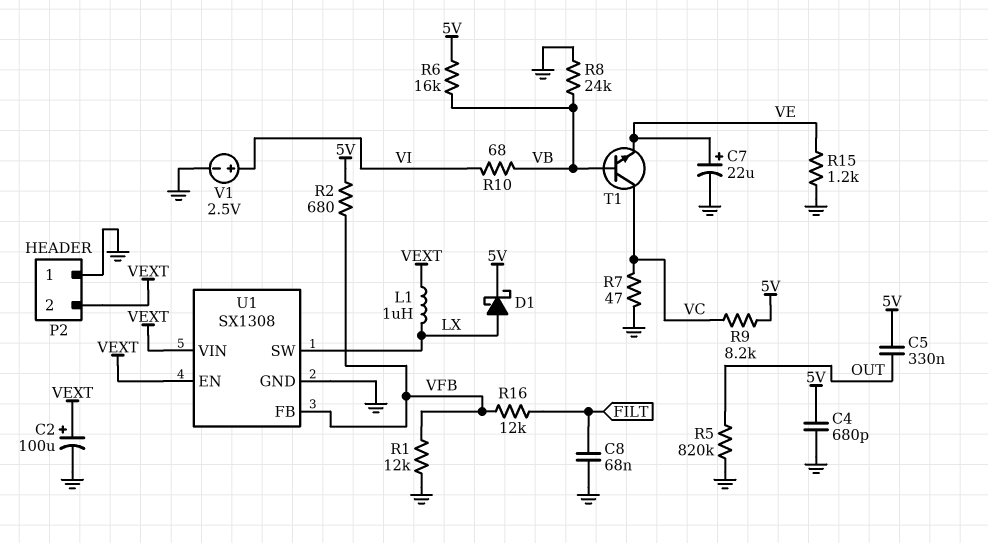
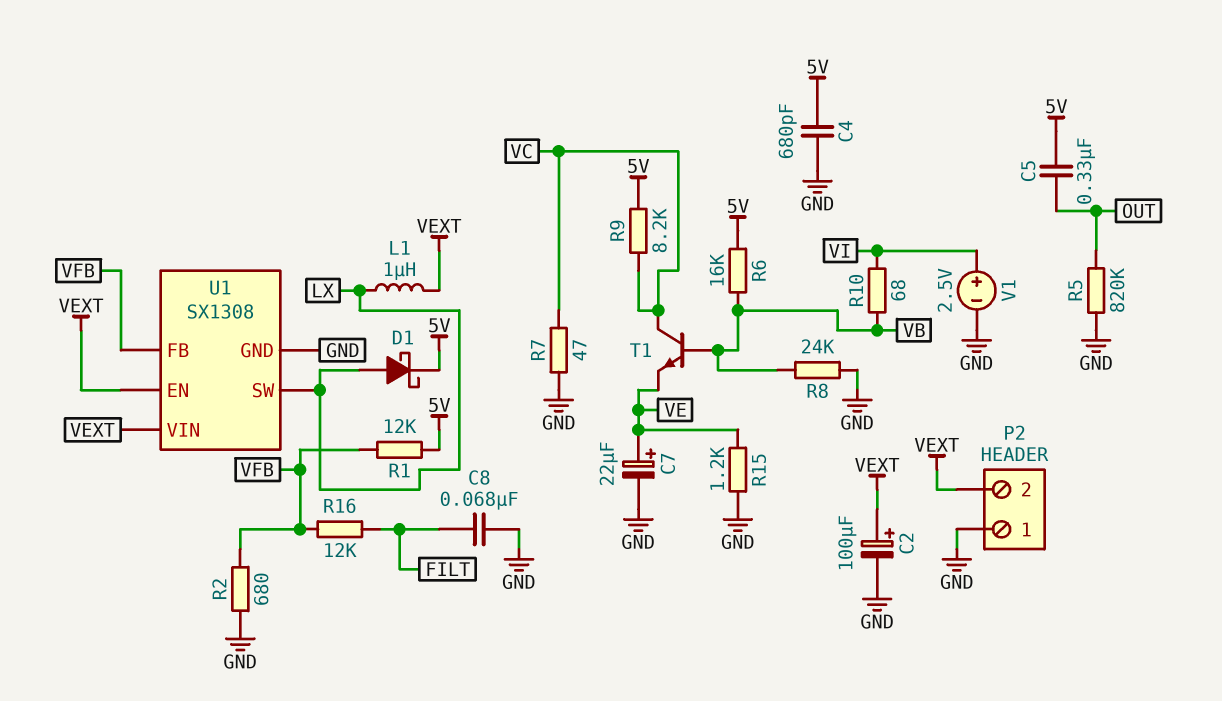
R1: 12k (GND, VFB) -> 12k (5V, VFB)
R2: 680 (5V, VFB) -> 680 (GND, VFB)

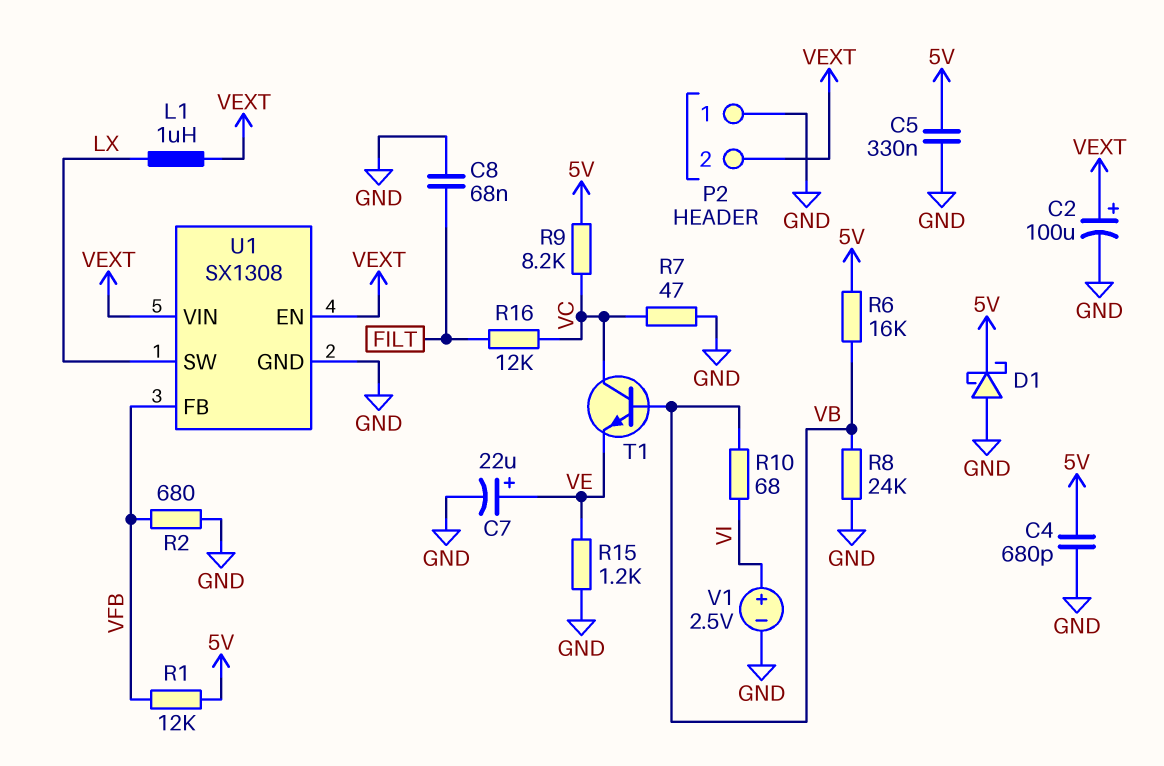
C5: 330nF (5V, OUT) -> 330nF (5V, GND)
D1: schottky (A LX, K 5V) -> schottky (A GND, K 5V)
R5: 820k (GND, OUT) -> none
R16: 12k (FILT, VFB) -> 12k (FILT, VC)

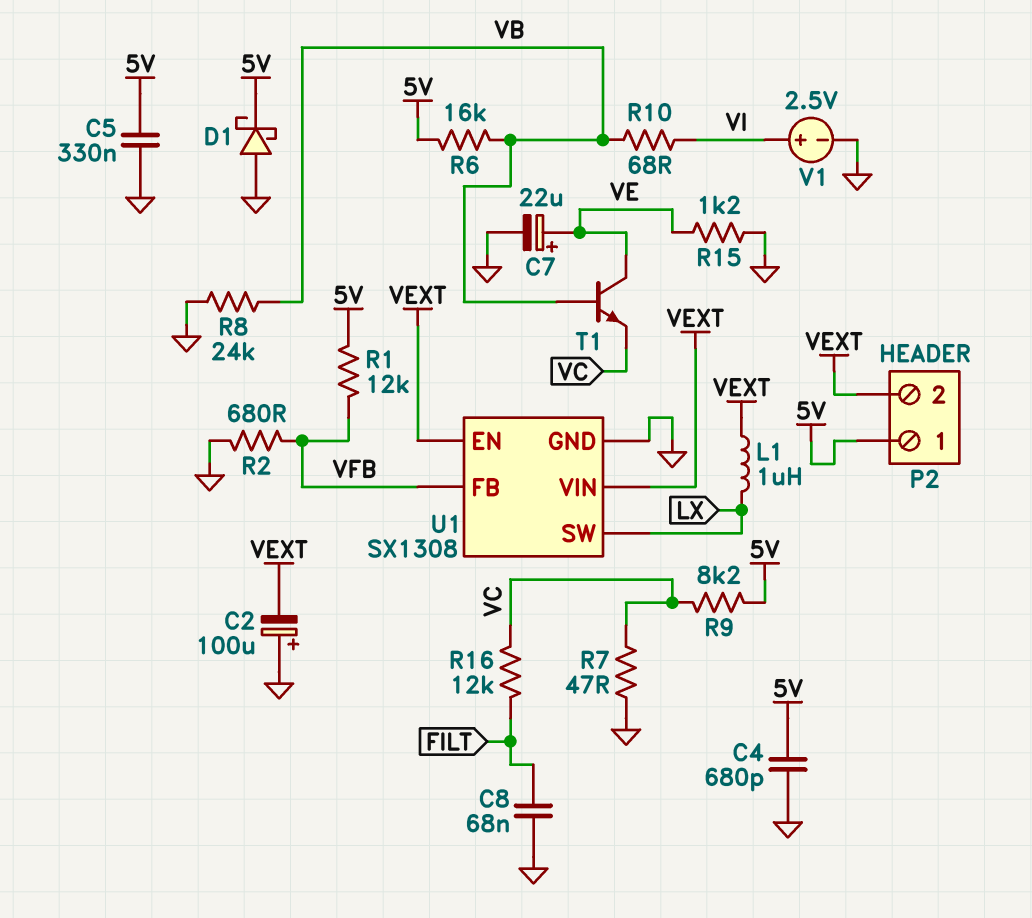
C2: 100uF (plus VEXT, minus GND) -> 100uF (plus GND, minus VEXT)
P2 pin 1: GND -> 5V
T1: NPN (B VB, C VC, E VE) -> NPN (B VB, C VE, E VC)

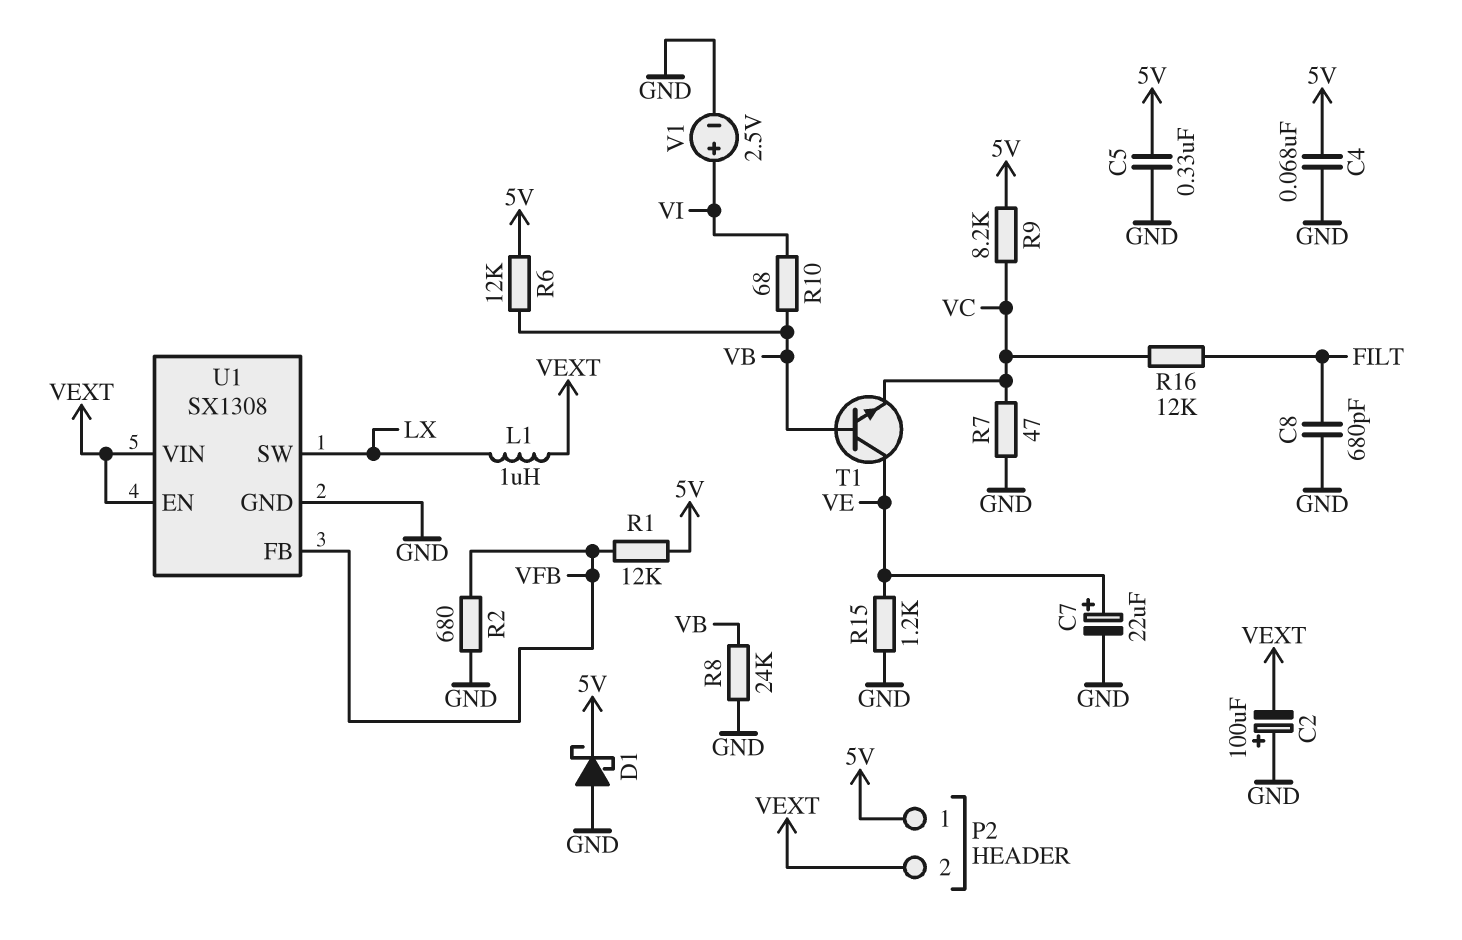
C4: 680pF (5V, GND) -> 68nF (5V, GND)
C8: 68nF (FILT, GND) -> 680pF (FILT, GND)
R6: 16k (5V, VB) -> 12k (5V, VB)

